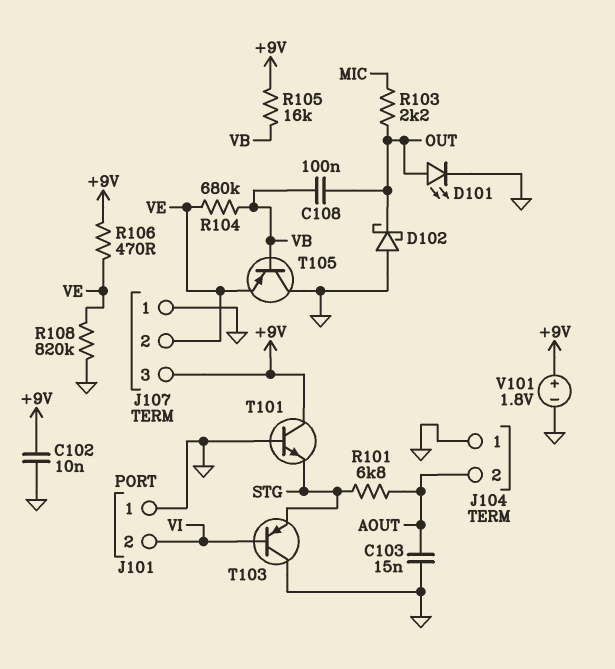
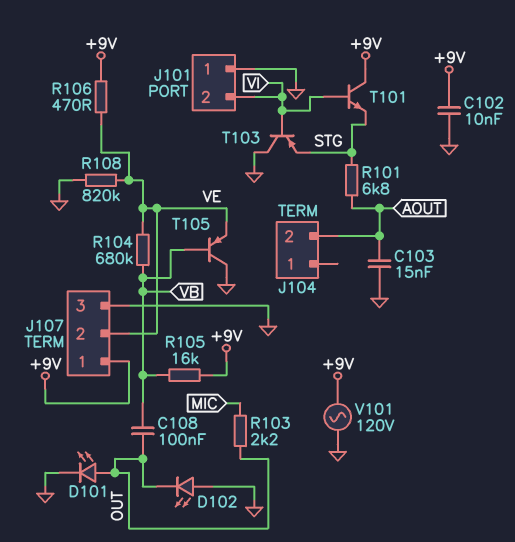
D102: schottky (A GND, K OUT) -> LED (A GND, K OUT)
J104 pin 1: GND -> none
J107 pin 1: GND -> +9V
J107 pin 3: +9V -> GND
T101: NPN (B GND, C +9V, E STG) -> NPN (B VI, C +9V, E STG)
V101: 1.8V (plus +9V, minus GND) -> AC 120V (+9V, GND)

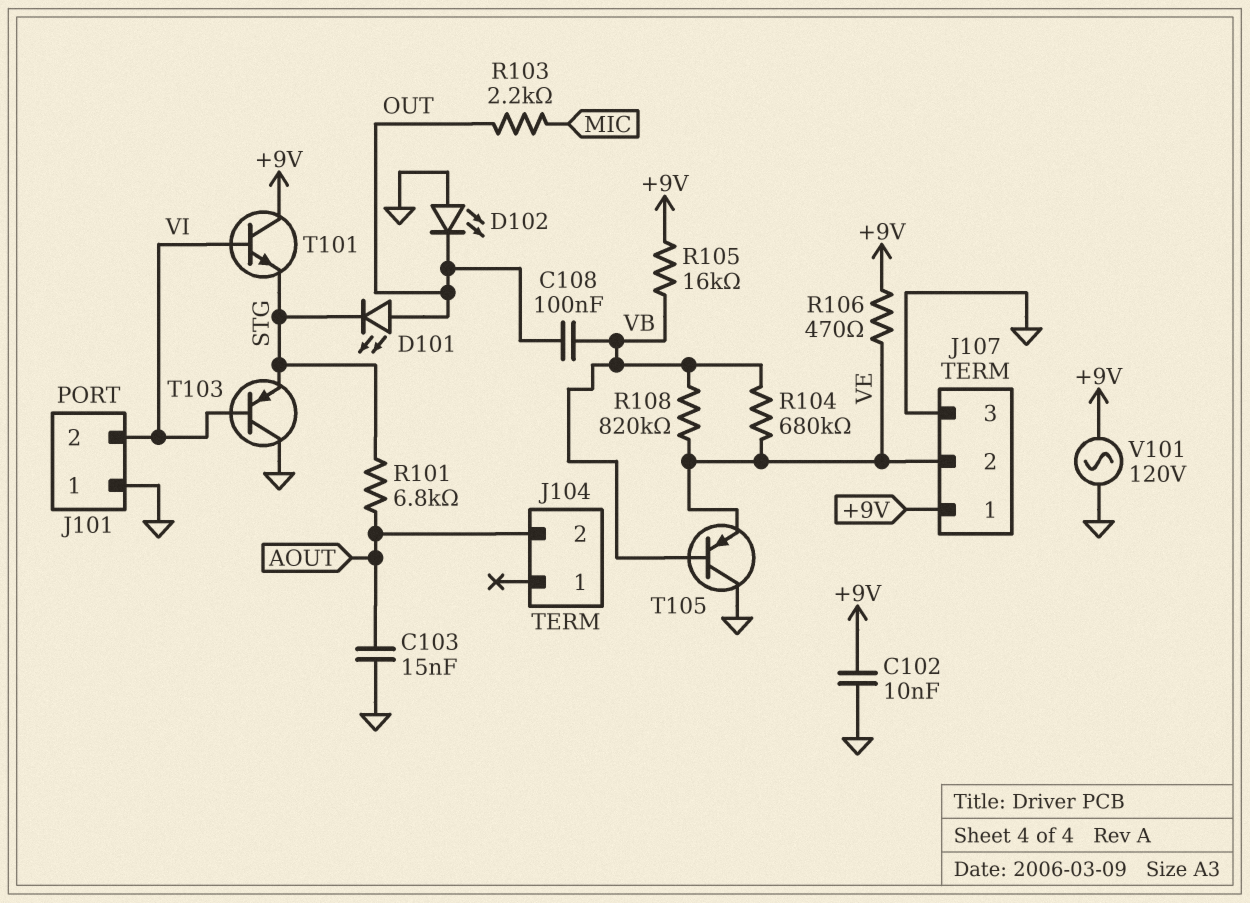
D101: LED (A OUT, K GND) -> LED (A OUT, K STG)
R108: 820k (GND, VE) -> 820k (VB, VE)

